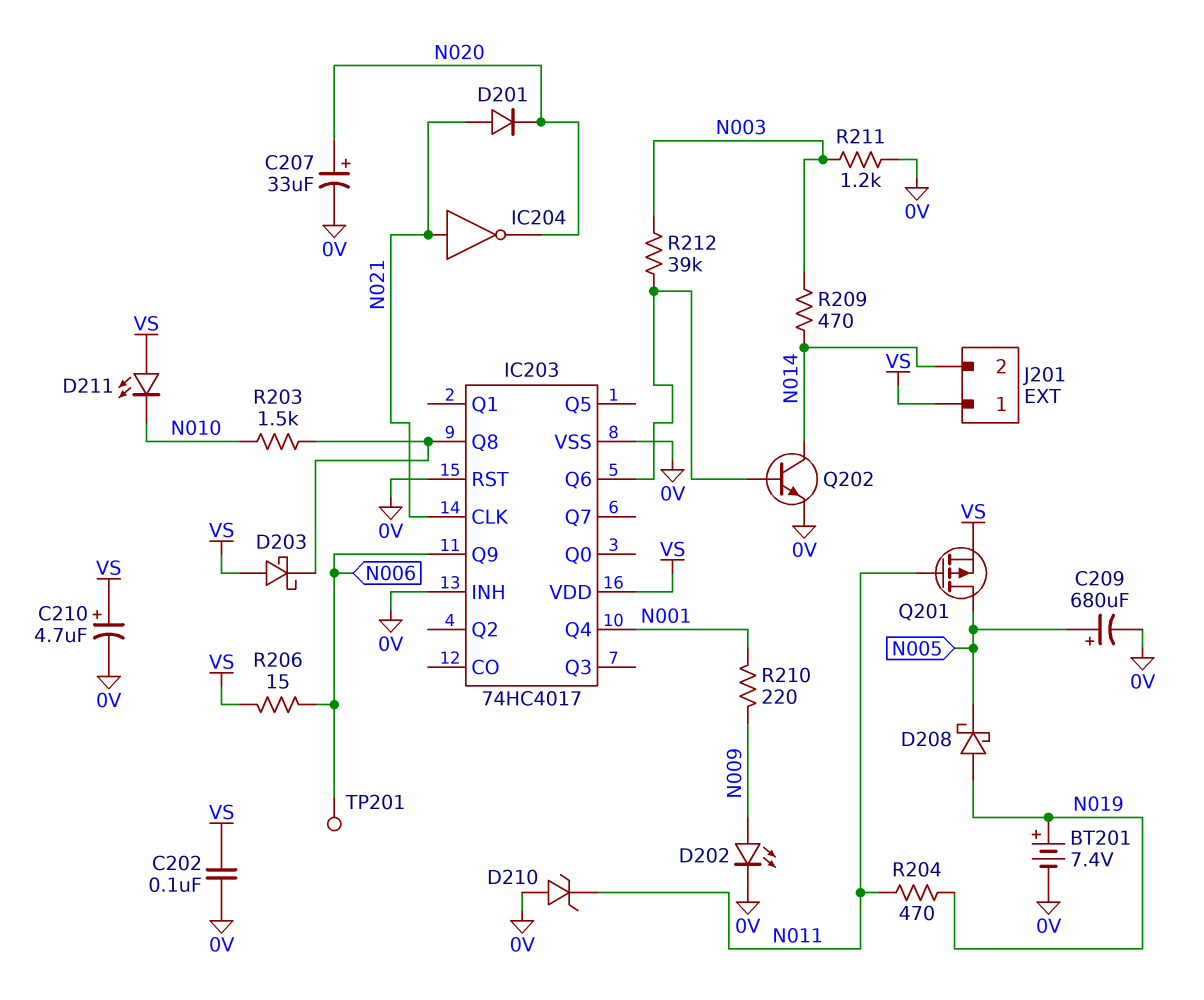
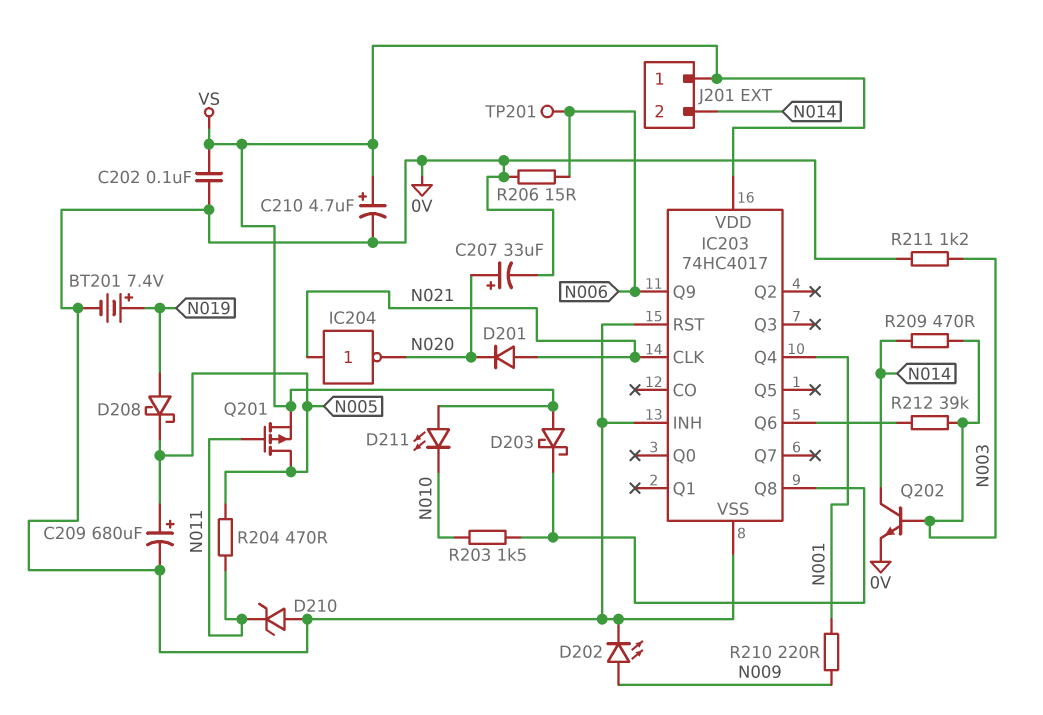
Q202: NPN (B IC203/Q6, C N014, E 0V) -> NPN (B N003, C N014, E 0V)
R204: 470 (N011, N019) -> 470 (N005, N011)
R206: 15 (N006, VS) -> 15 (0V, N006)

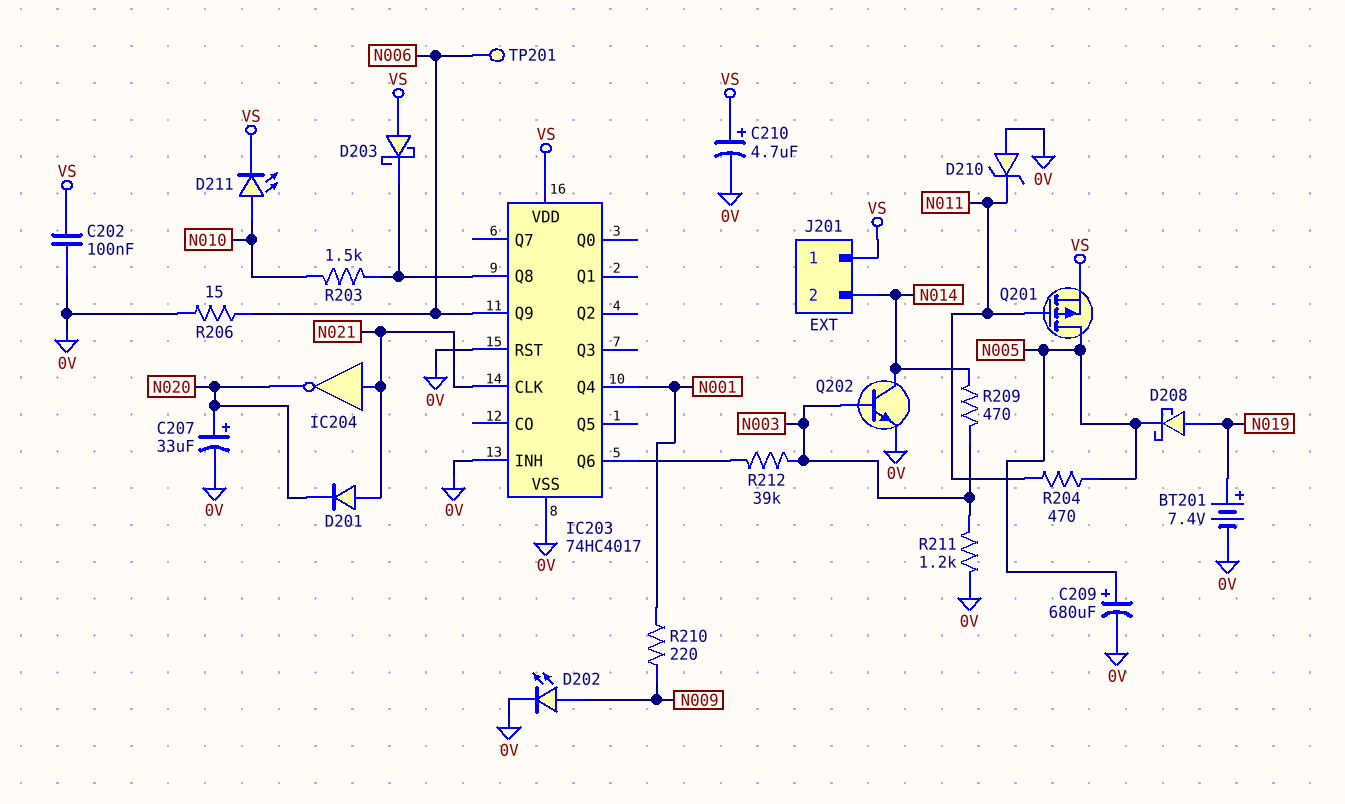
D211: LED (A VS, K N010) -> LED (A N010, K VS)

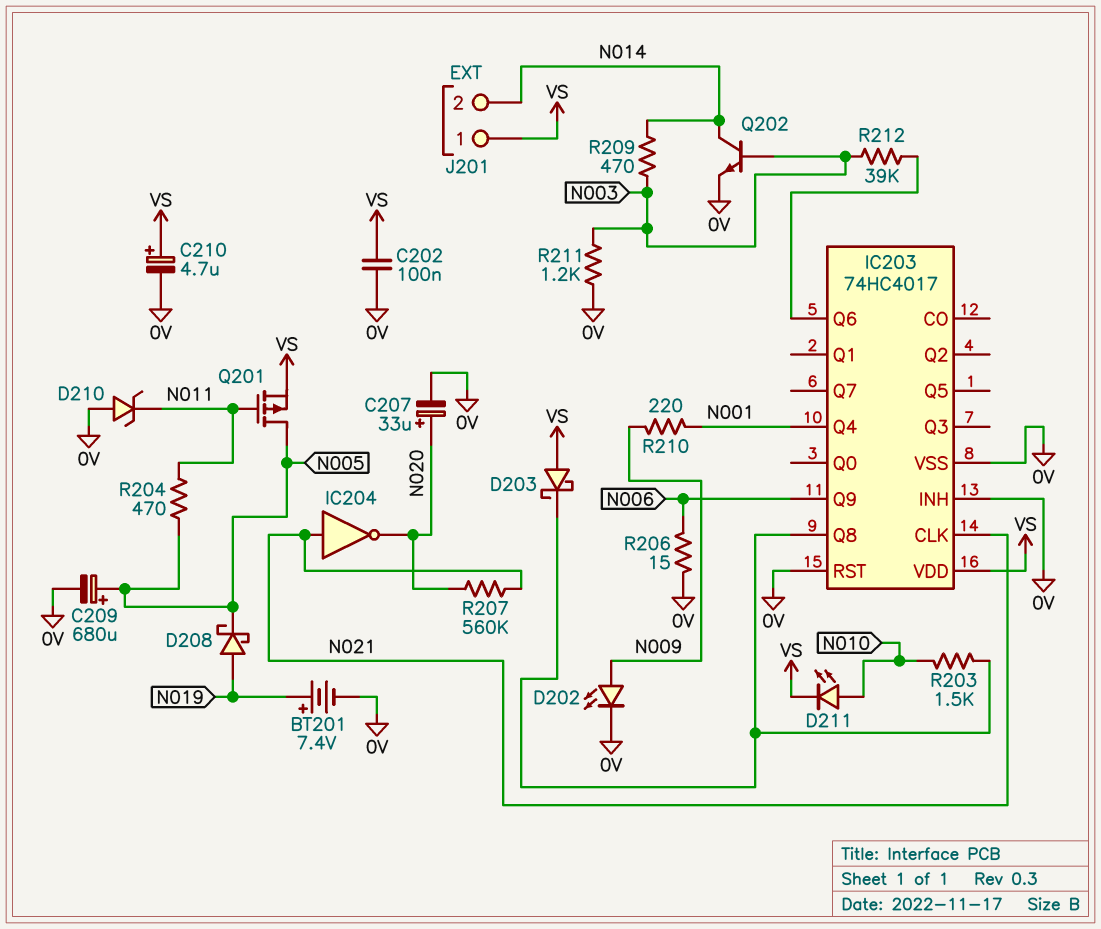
D201: diode (A N021, K N020) -> none
R207: none -> 560k (N020, N021)
TP201: test point (N006) -> none

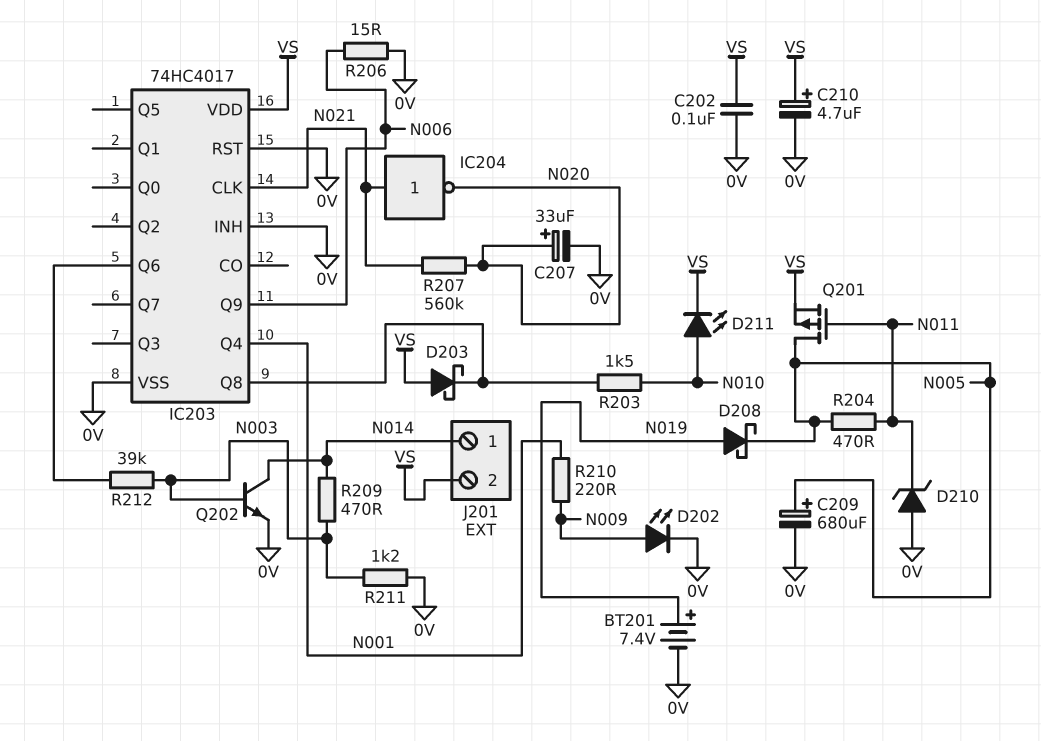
J201 pin 1: VS -> N014
J201 pin 2: N014 -> VS

